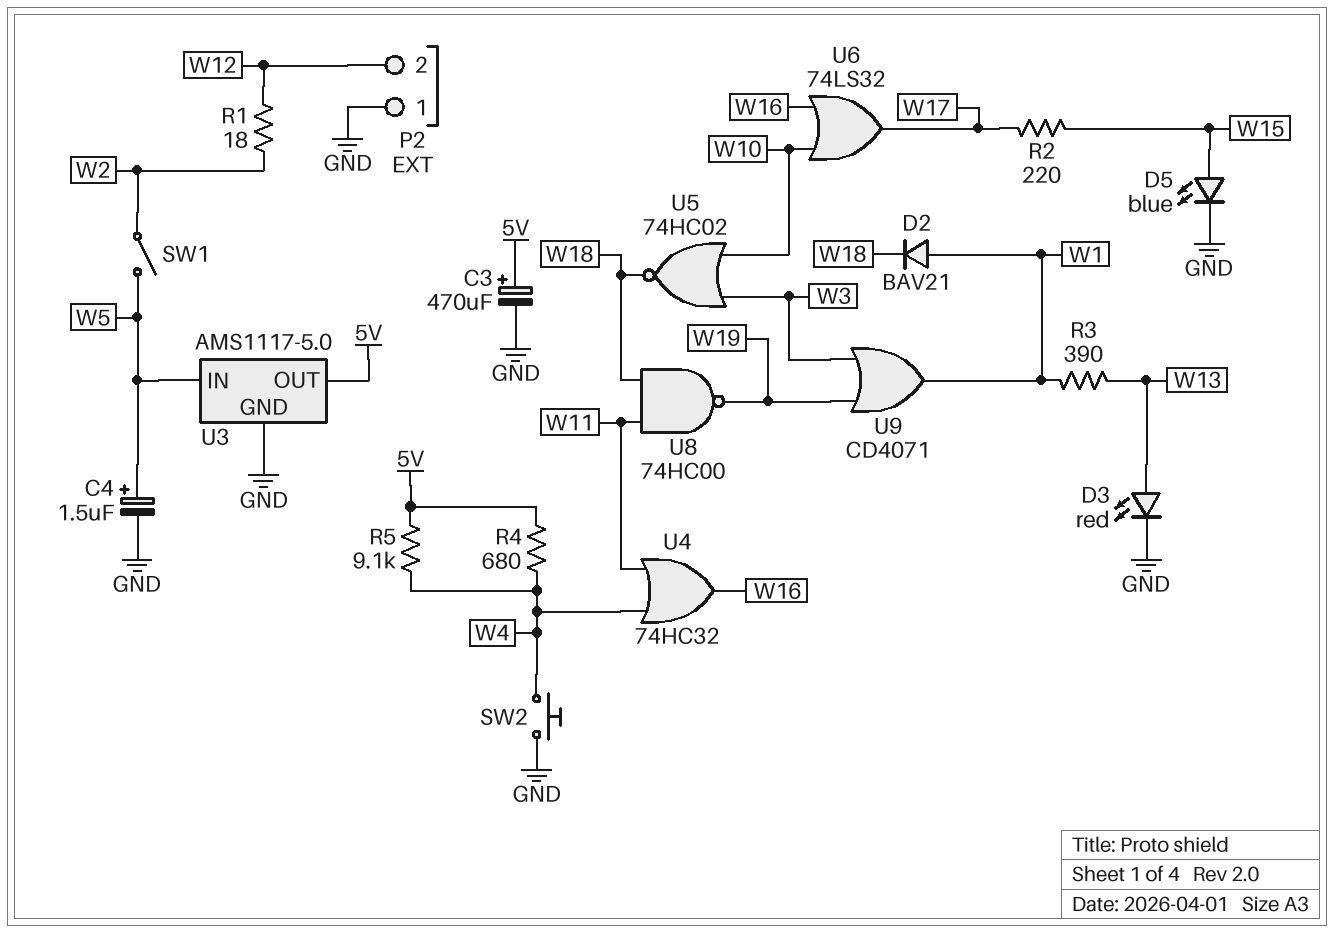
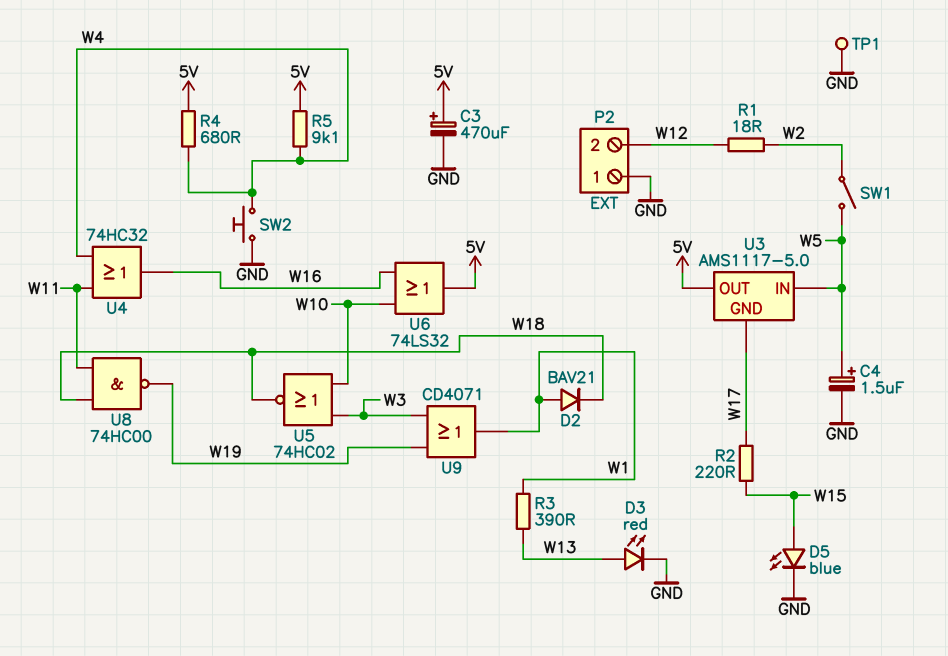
TP1: none -> test point (GND)
U3 pin GND: GND -> W17
U6: OR 74LS32 (in W10, in W16, out W17) -> OR 74LS32 (in W10, in W16, out 5V)

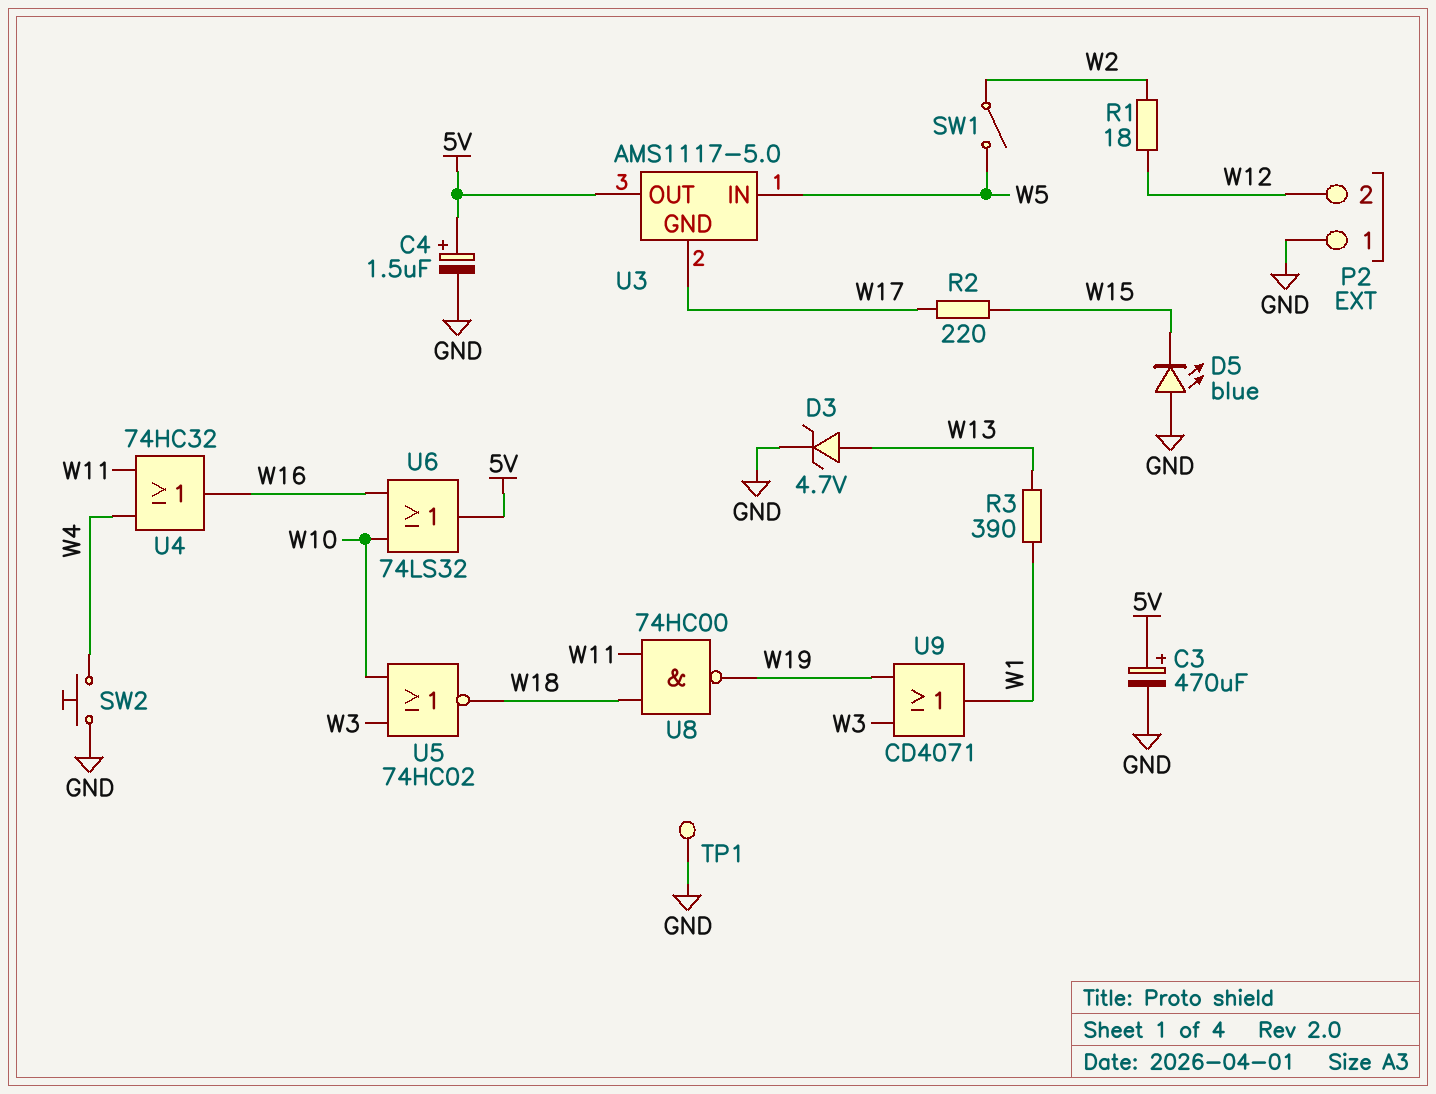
C4: 1.5uF (plus W5, minus GND) -> 1.5uF (plus 5V, minus GND)
D2: diode BAV21 (A W1, K W18) -> none
D3: LED red (A W13, K GND) -> zener 4.7V (A W13, K GND)
D5: LED blue (A W15, K GND) -> LED blue (A GND, K W15)
R4: 680 (5V, W4) -> none
R5: 9.1k (5V, W4) -> none

